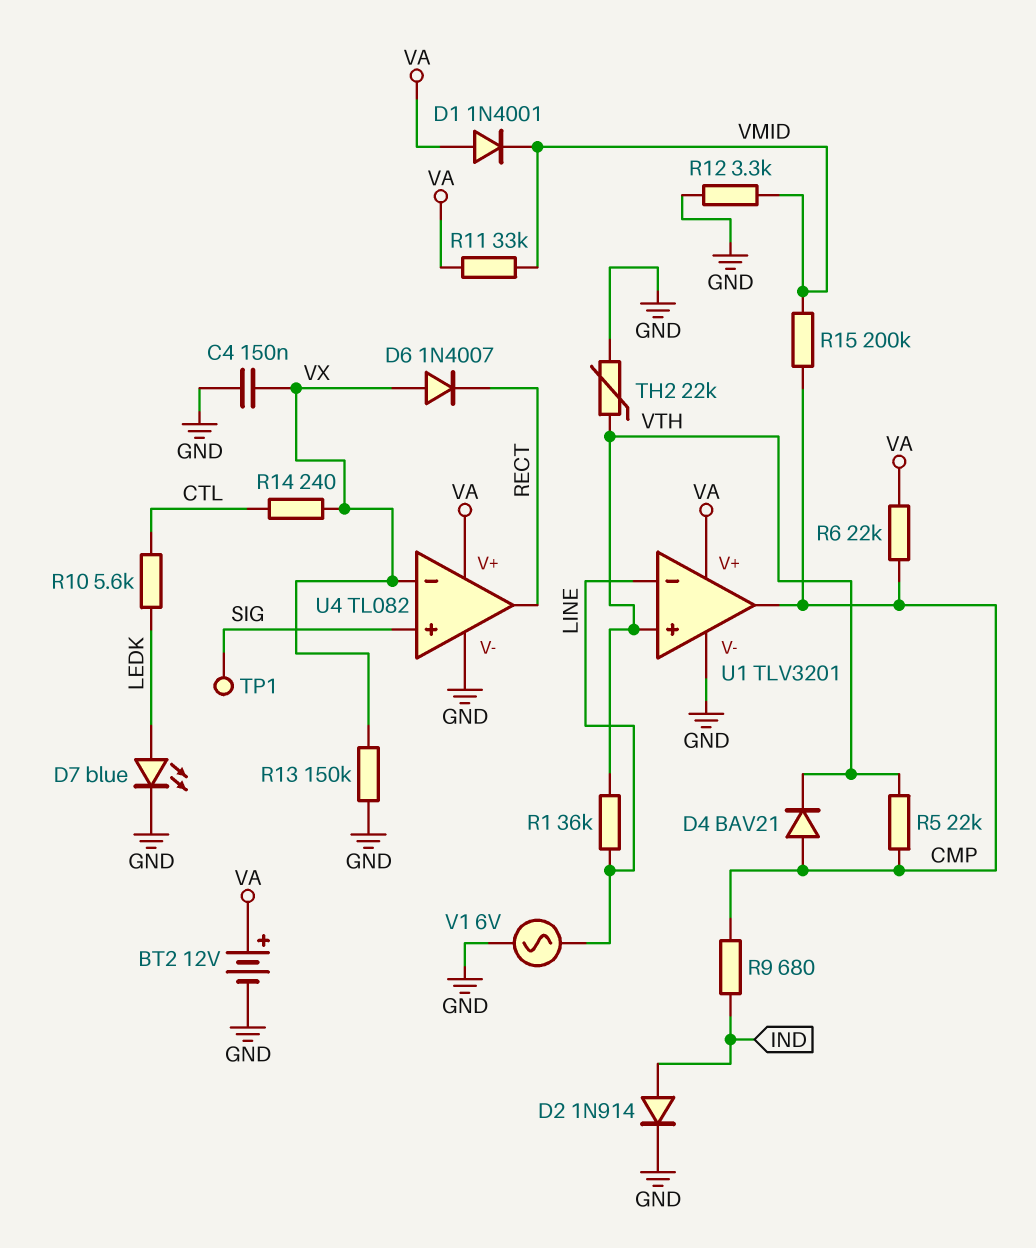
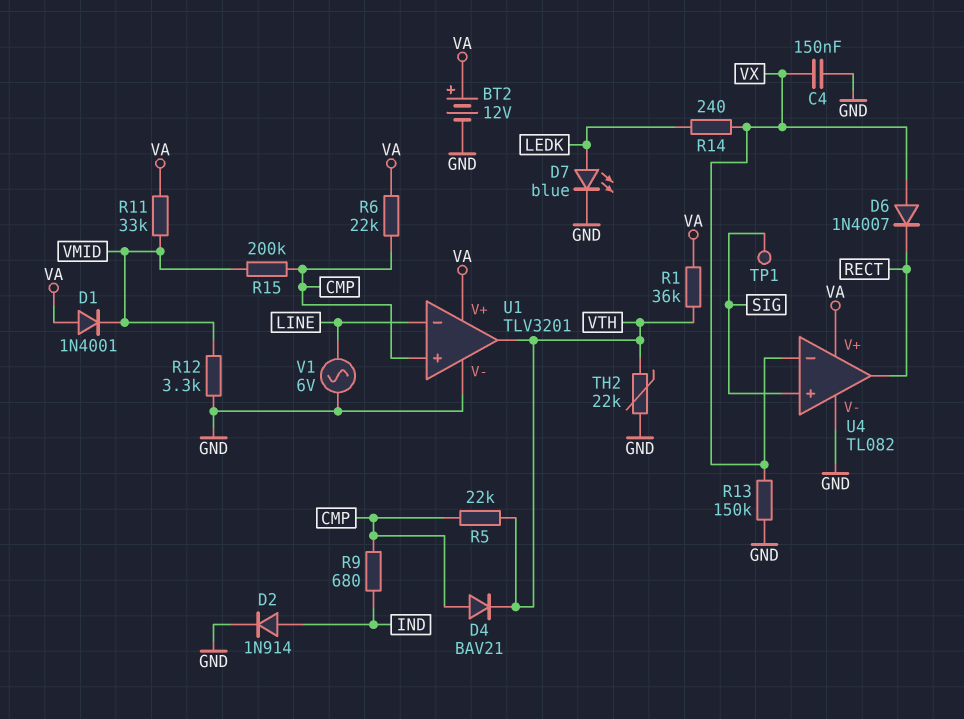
R1: 36k (LINE, VTH) -> 36k (VA, VTH)
R10: 5.6k (CTL, LEDK) -> none
R14: 240 (CTL, VX) -> 240 (LEDK, VX)
U1 pin in+: VTH -> CMP
U1 pin out: CMP -> VTH

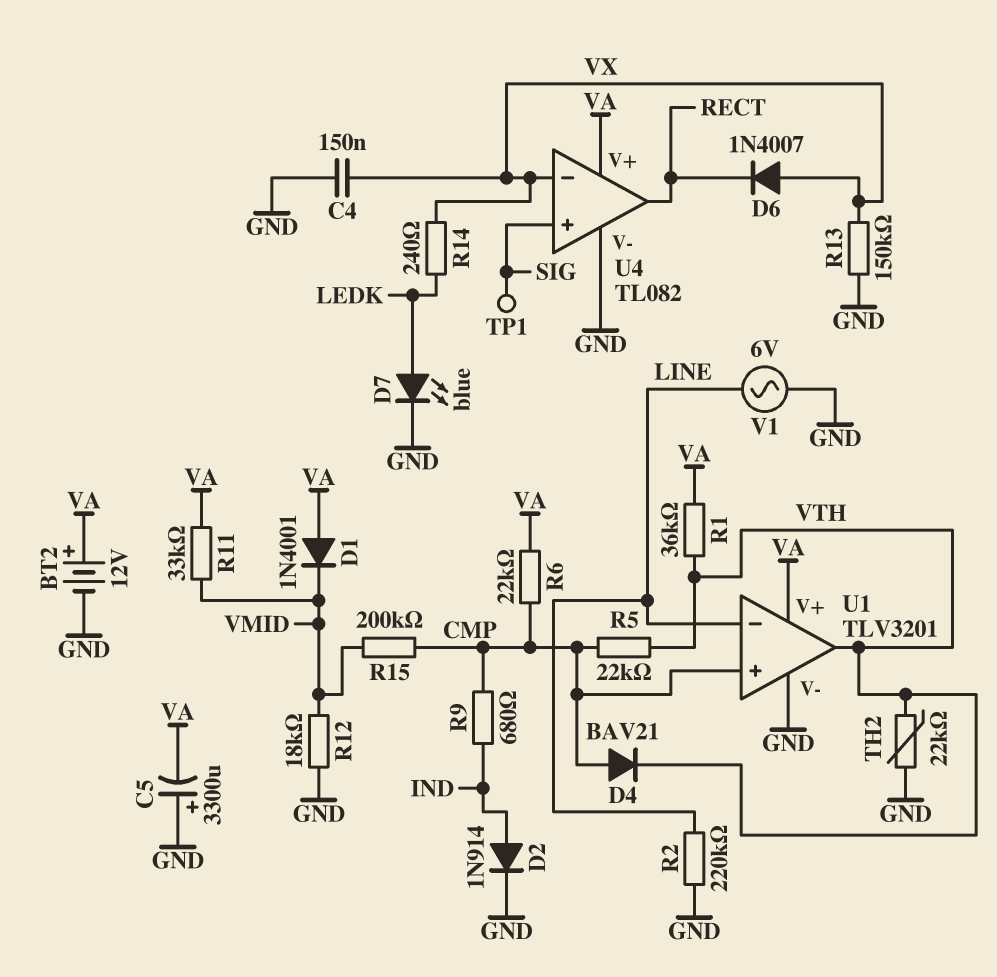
C5: none -> 3300uF (plus GND, minus VA)
R2: none -> 220k (GND, LINE)
R12: 3.3k (GND, VMID) -> 18k (GND, VMID)

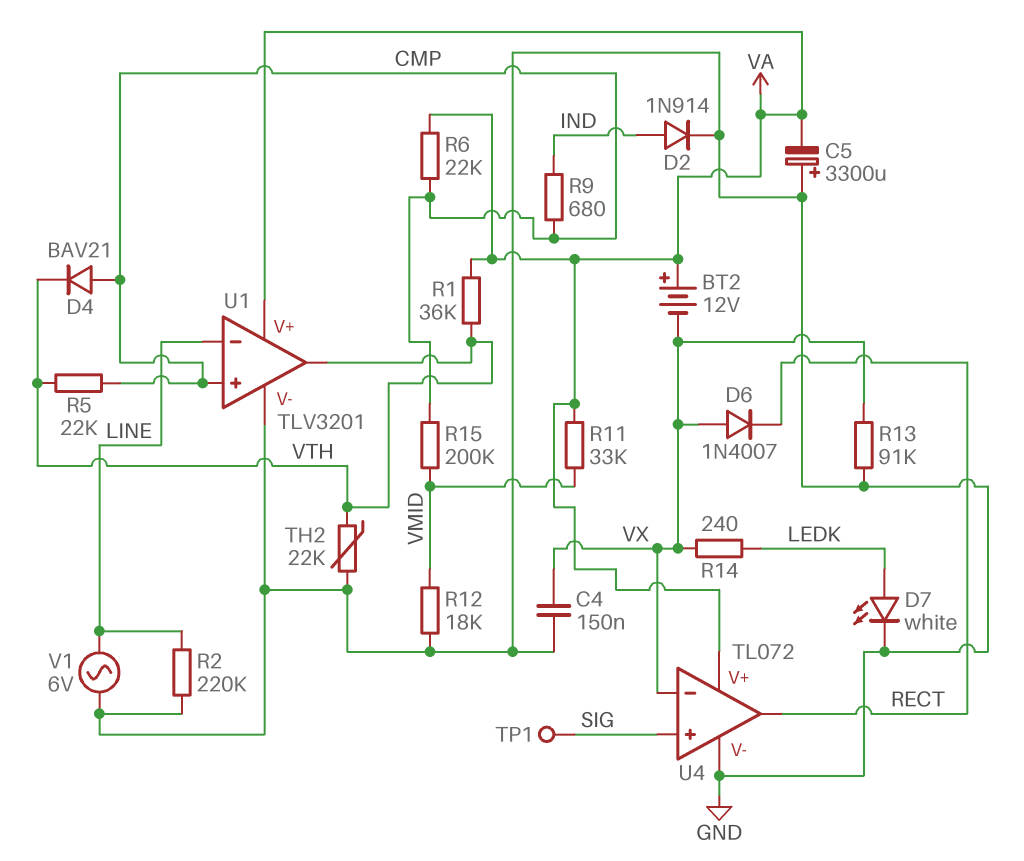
BT2: 12V (plus VA, minus GND) -> 12V (plus VA, minus VX)
D1: diode 1N4001 (A VA, K VMID) -> none
D7: LED blue (A LEDK, K GND) -> LED white (A LEDK, K GND)
R13: 150k (GND, VX) -> 91k (GND, VX)
U4: TL082 -> TL072

